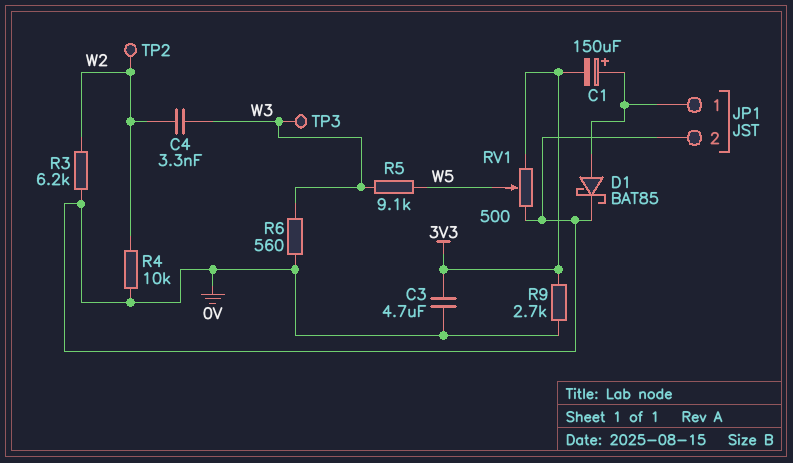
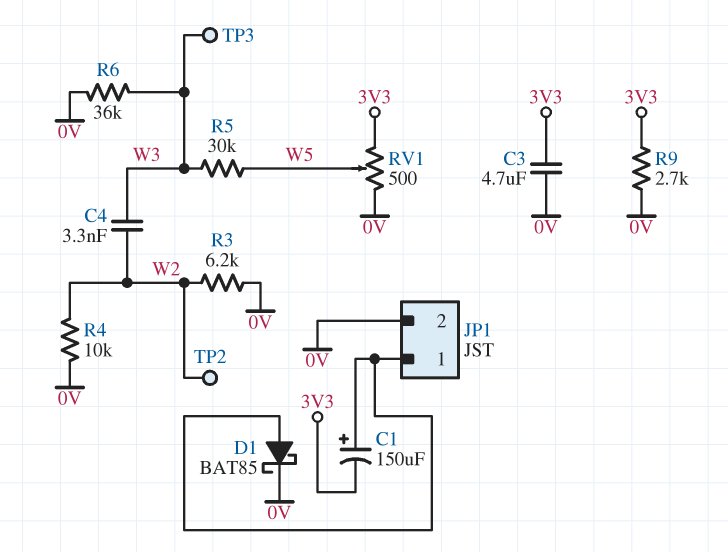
R5: 9.1k (W3, W5) -> 30k (W3, W5)
R6: 560 (0V, W3) -> 36k (0V, W3)

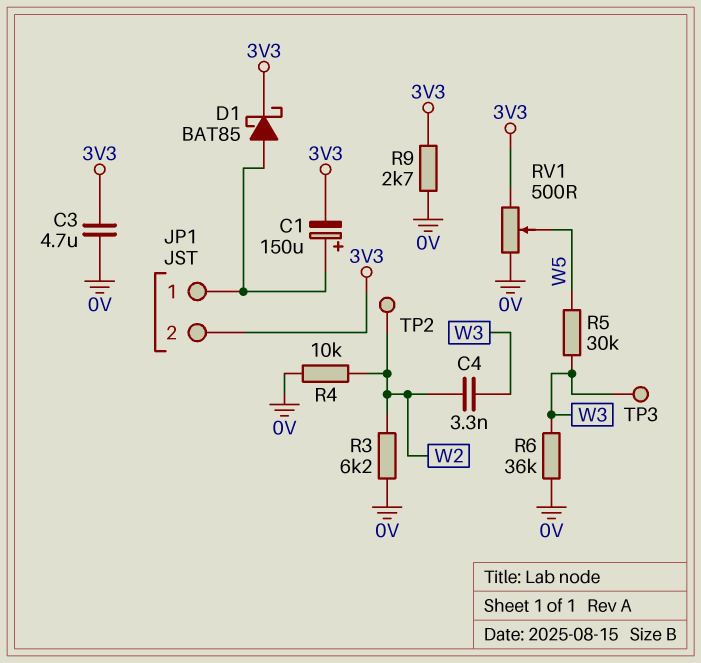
D1: schottky BAT85 (A JP1/1, K 0V) -> schottky BAT85 (A JP1/1, K 3V3)
JP1 pin 2: 0V -> 3V3

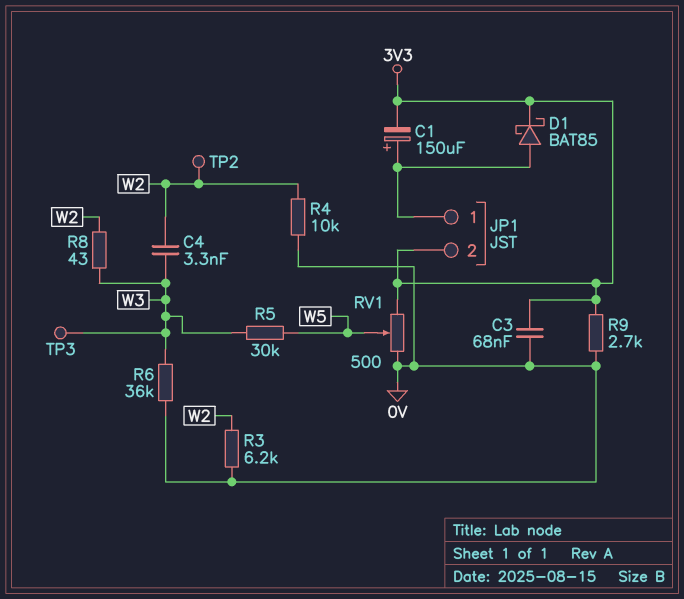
C3: 4.7uF (0V, 3V3) -> 68nF (0V, 3V3)
R8: none -> 43 (W2, W3)

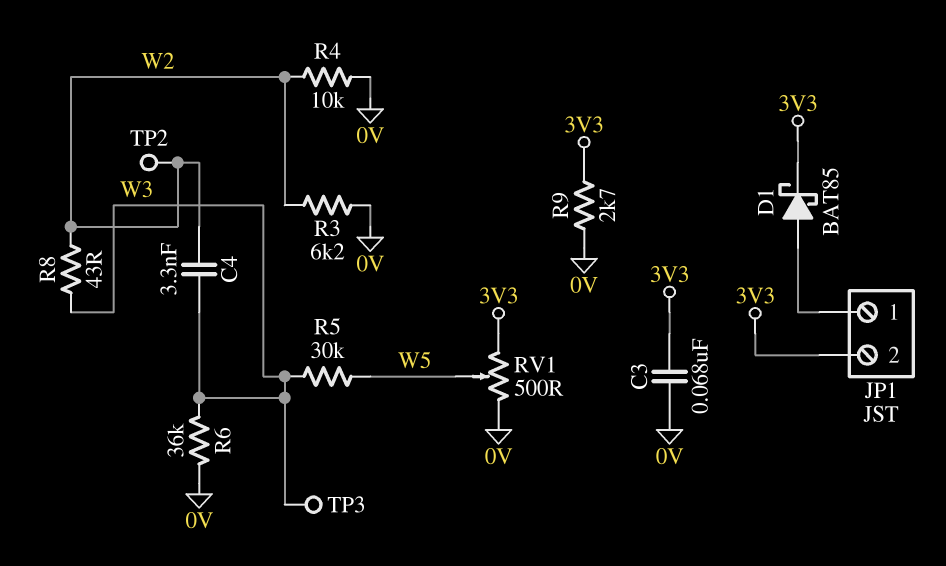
C1: 150uF (plus JP1/1, minus 3V3) -> none

